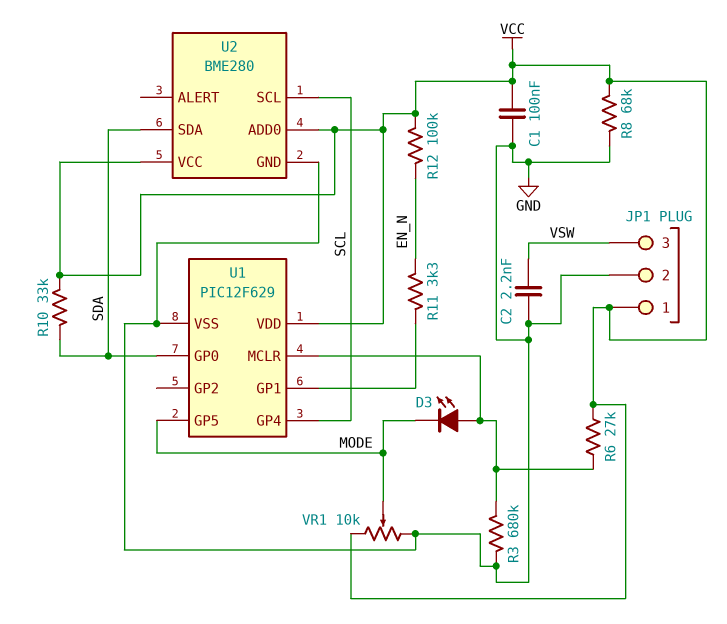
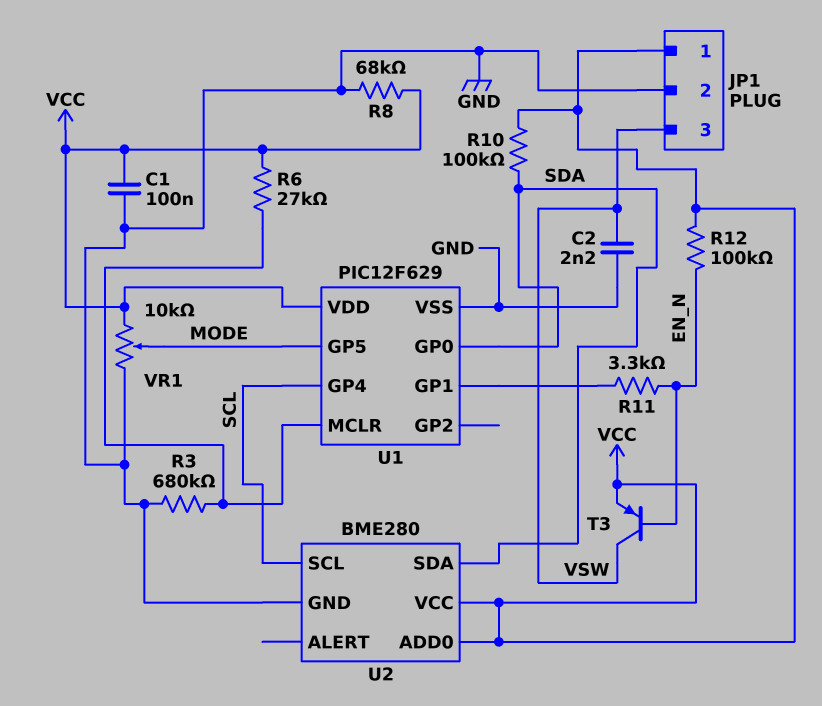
D3: LED (A U1/MCLR, K MODE) -> none
R10: 33k (SDA, VCC) -> 100k (SDA, VCC)
T3: none -> PNP (B EN_N, C VSW, E VCC)

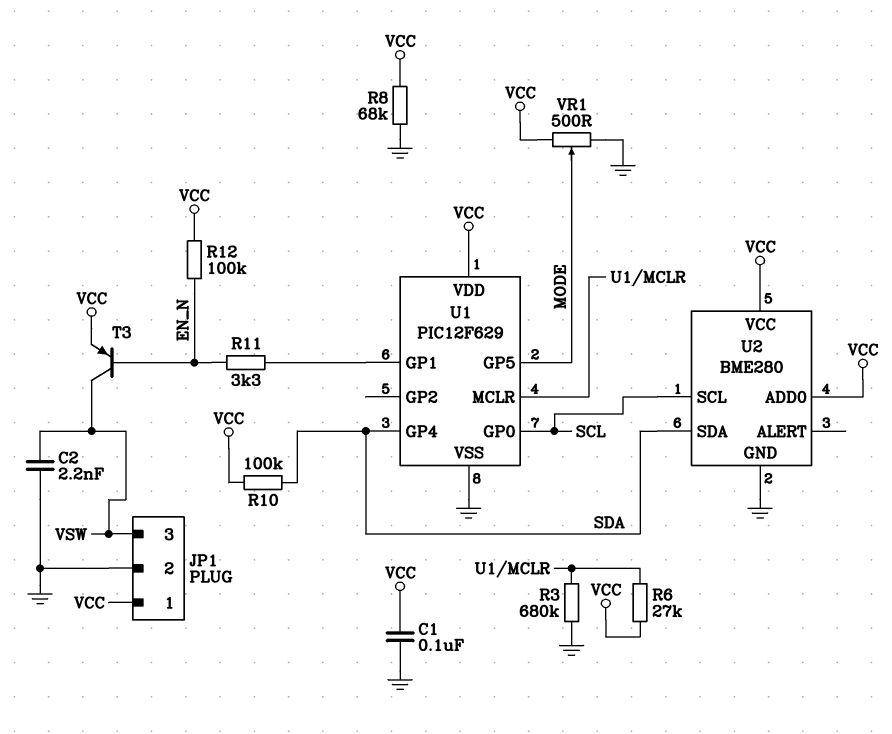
U1 pin GP0: SDA -> SCL
U1 pin GP4: SCL -> SDA
VR1: 10k (GND, VCC, wiper MODE) -> 500 (GND, VCC, wiper MODE)

